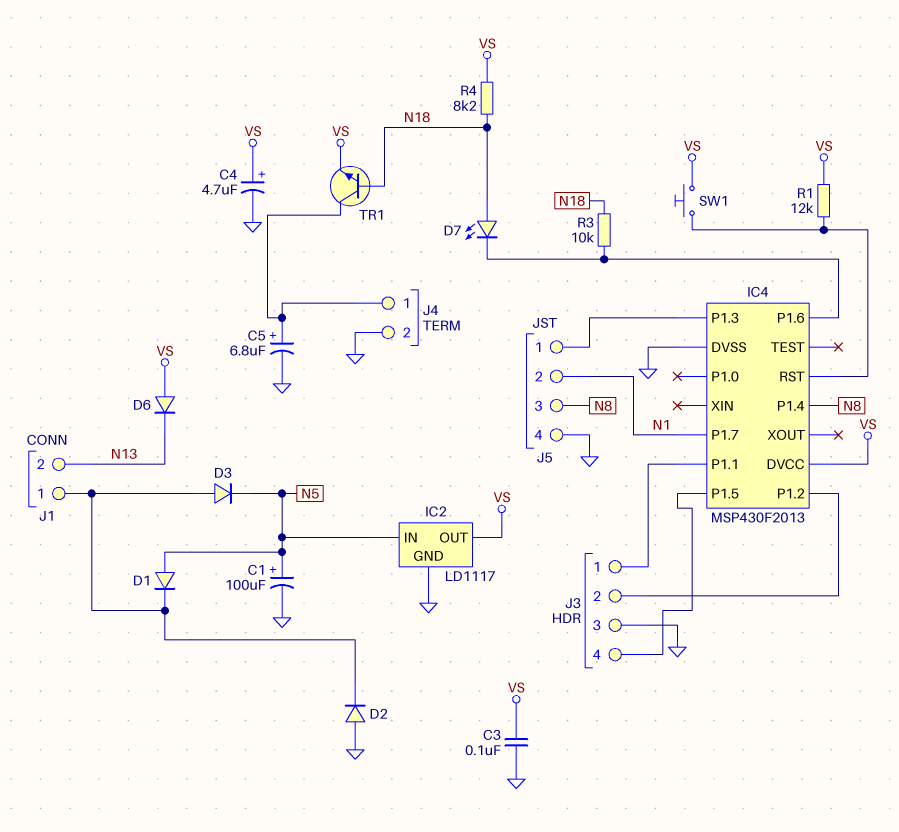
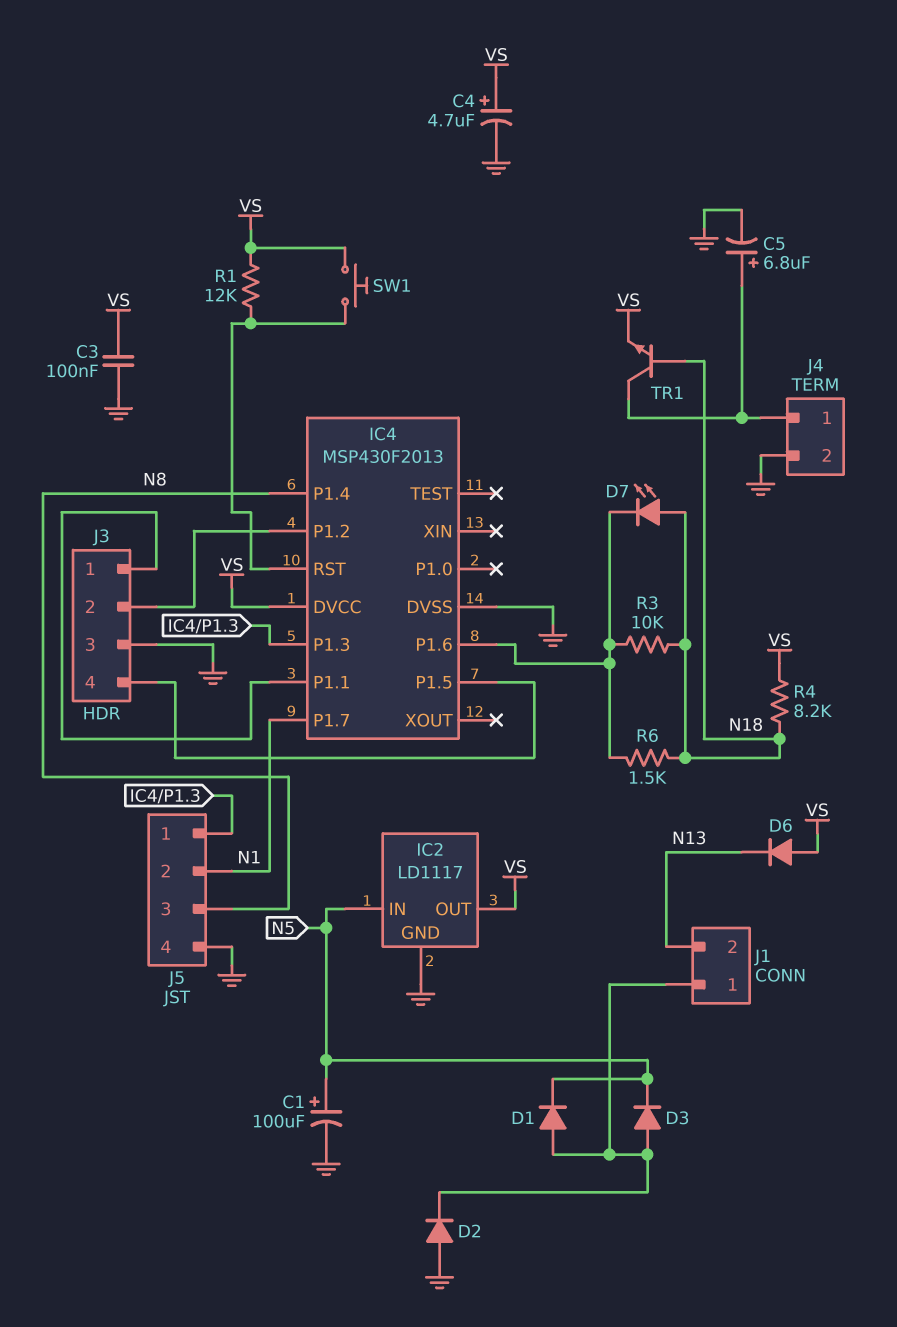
D1: diode (A N5, K J1/1) -> diode (A J1/1, K N5)
R6: none -> 1.5k (IC4/P1.6, N18)

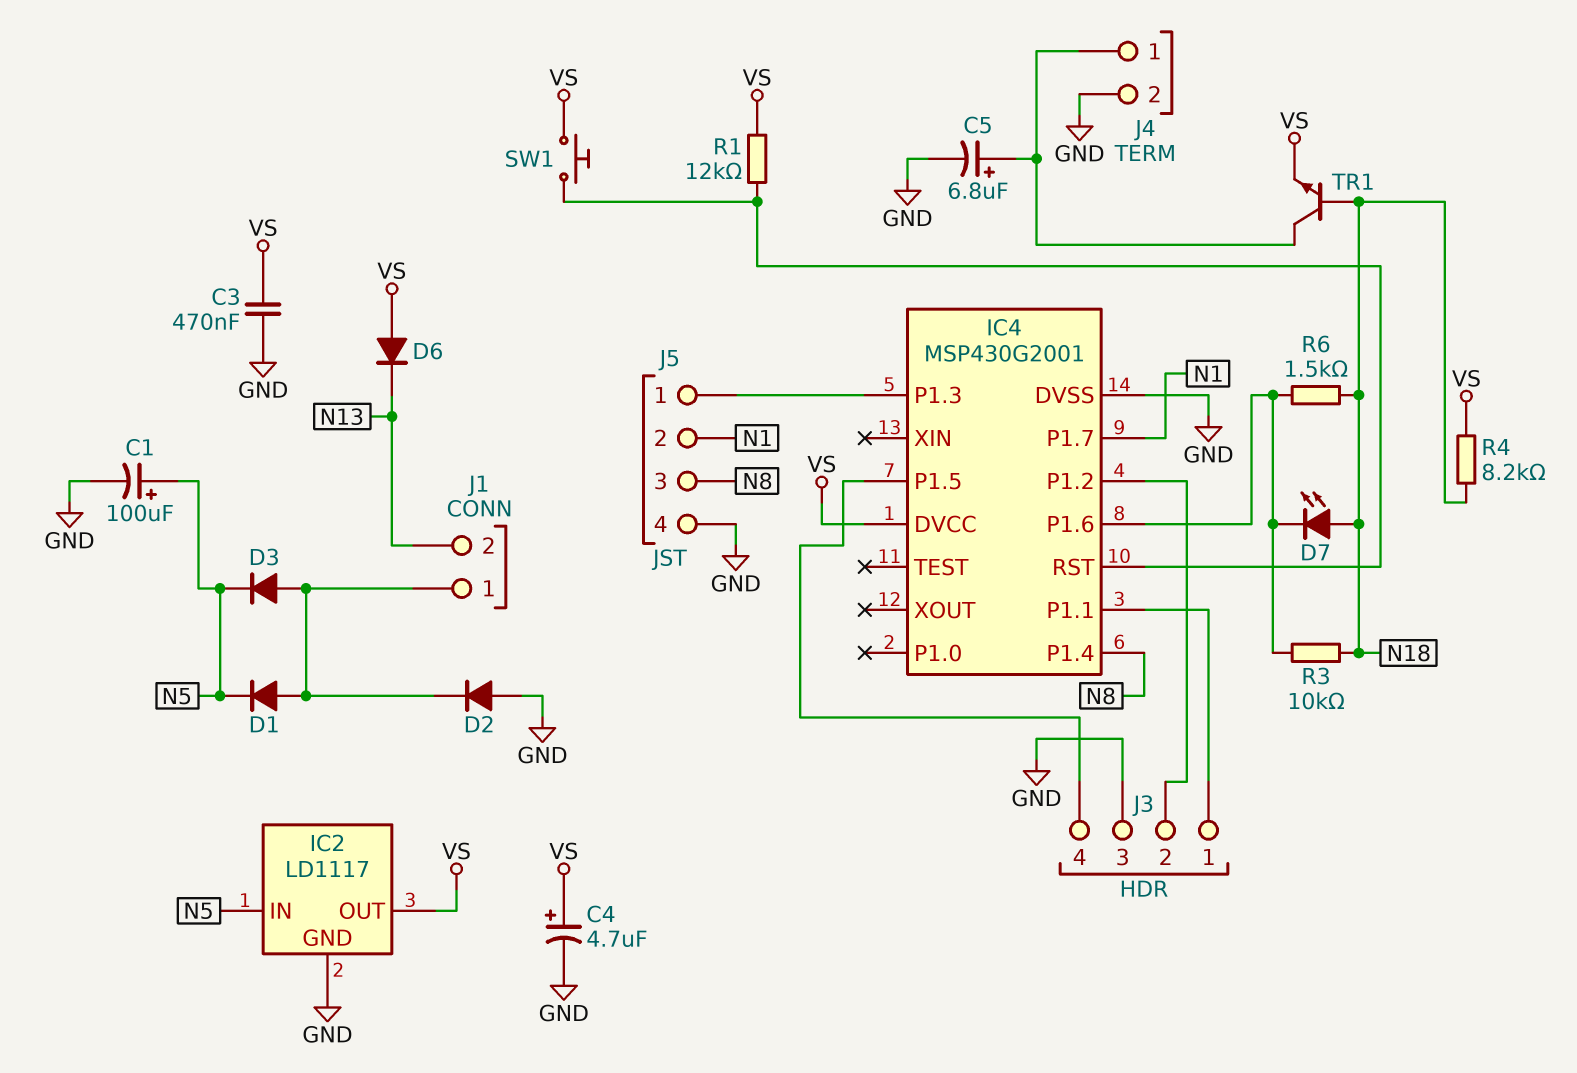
C3: 100nF (GND, VS) -> 470nF (GND, VS)
IC4: MSP430F2013 -> MSP430G2001

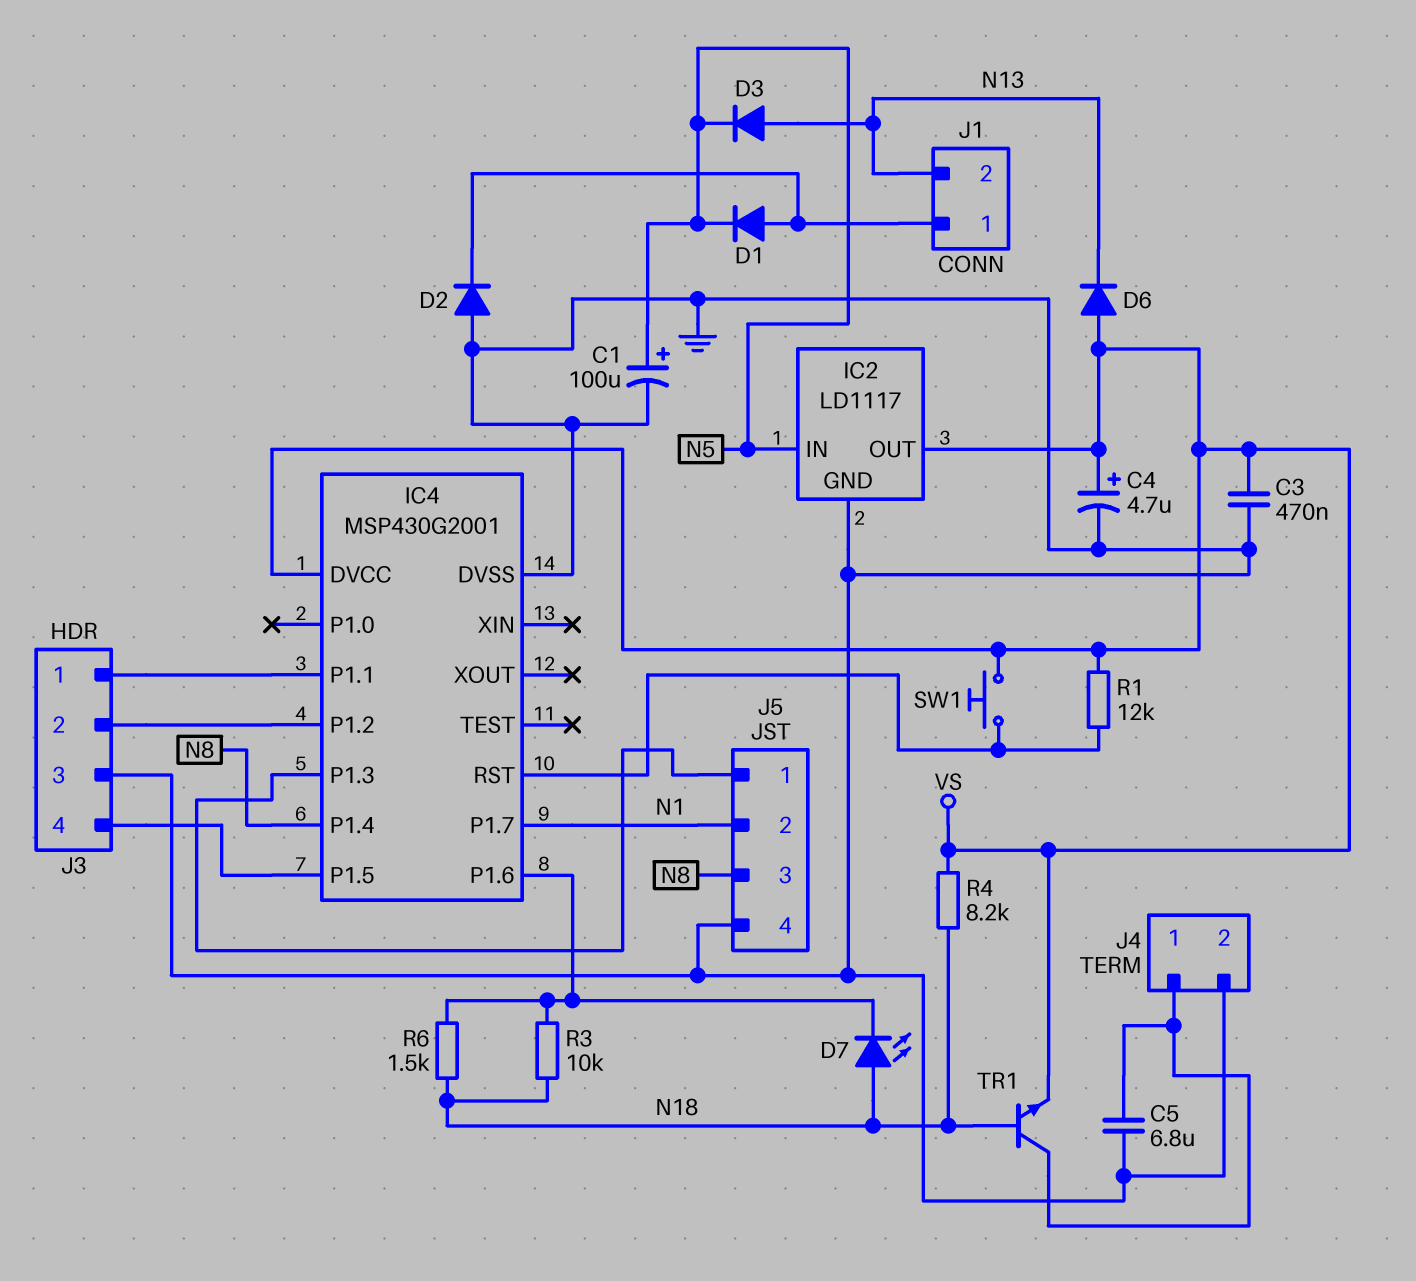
C5: 6.8uF (plus J4/1, minus GND) -> 6.8uF (GND, J4/1)
D3: diode (A J1/1, K N5) -> diode (A N13, K N5)

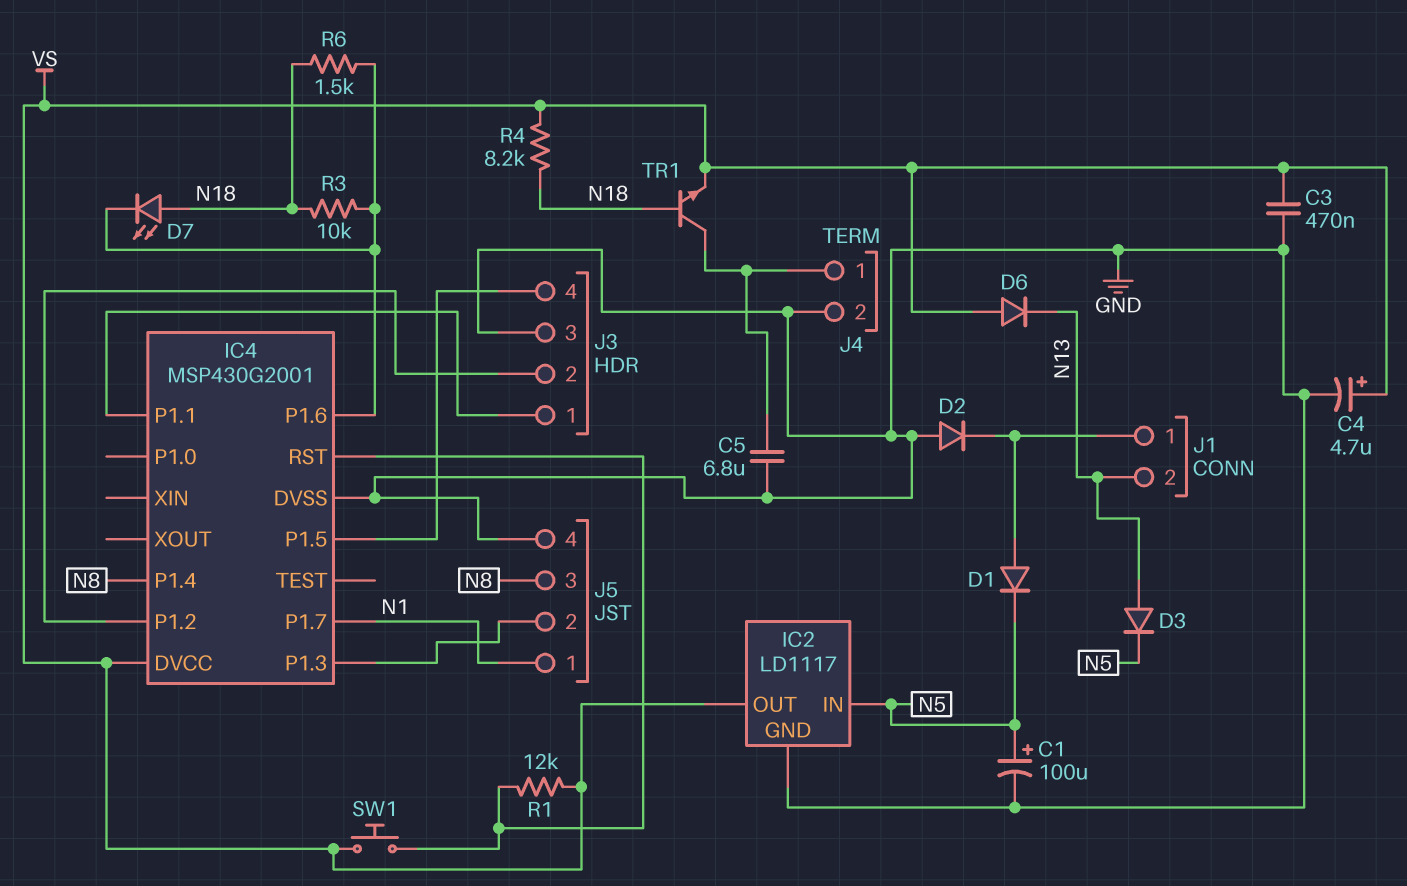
J5 pin 1: IC4/P1.3 -> N1
J5 pin 2: N1 -> IC4/P1.3

